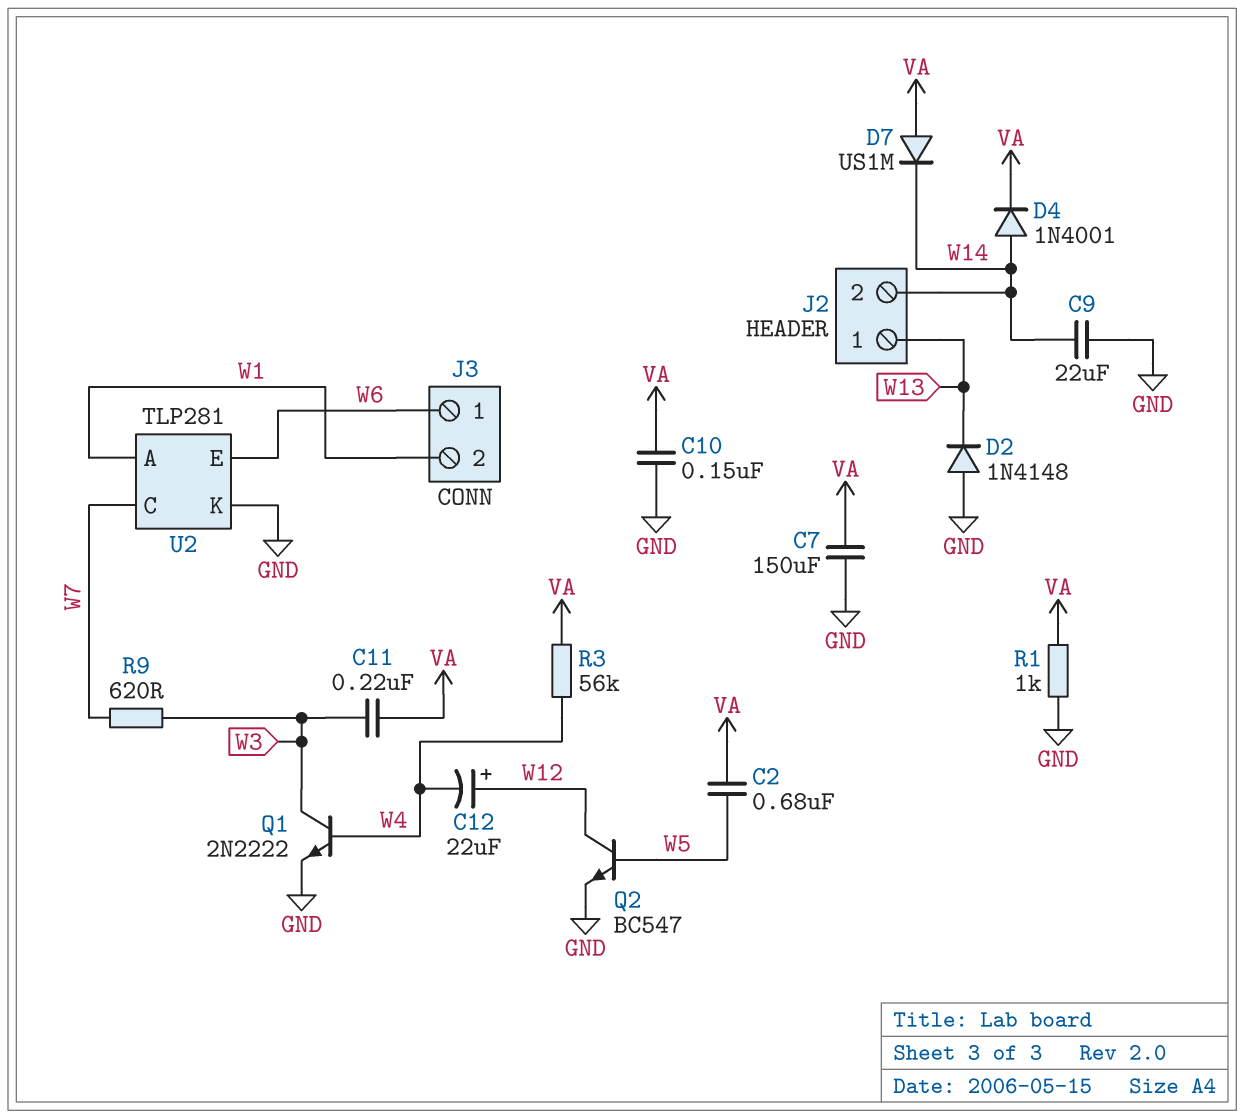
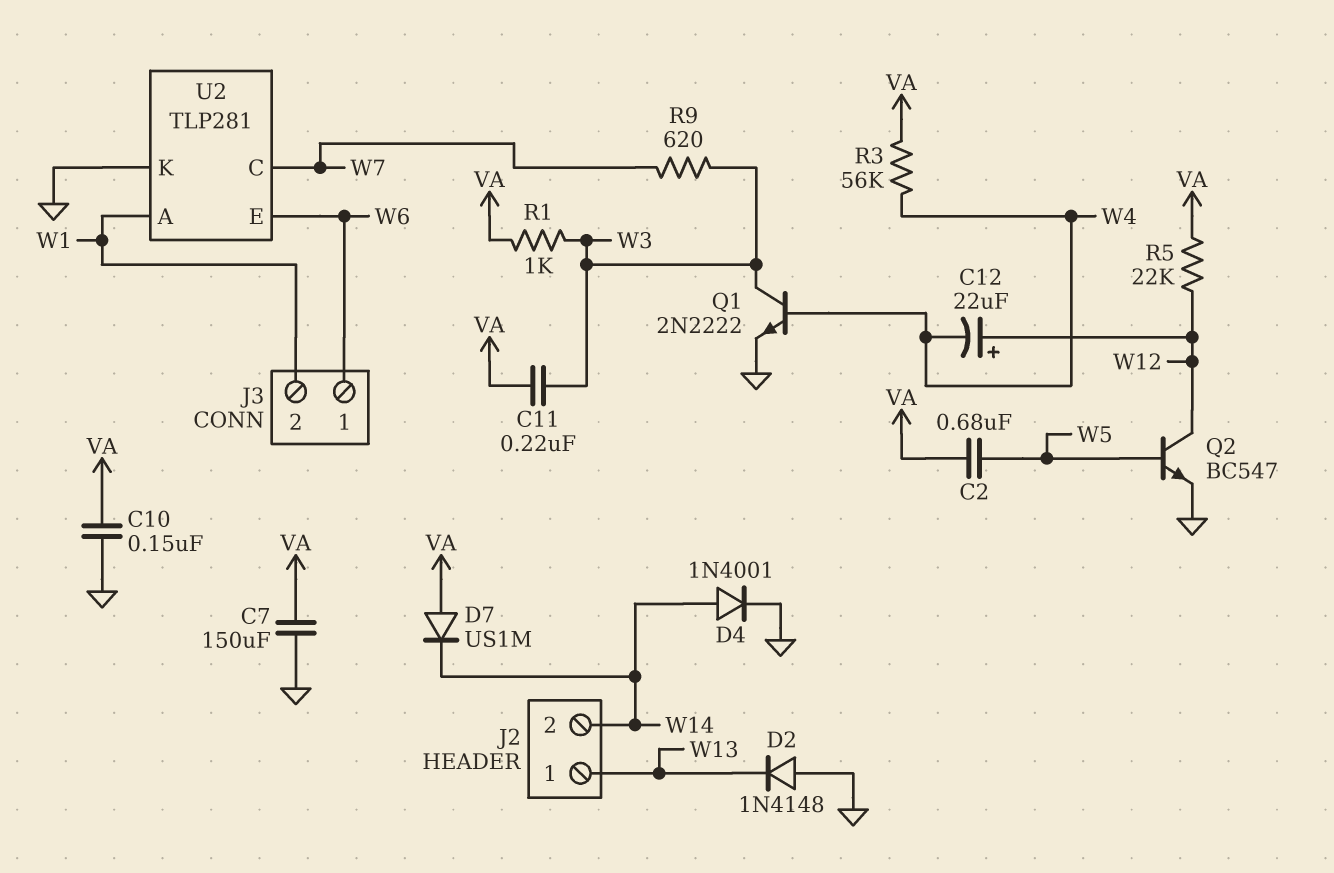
C9: 22uF (GND, W14) -> none
D4: diode 1N4001 (A W14, K VA) -> diode 1N4001 (A W14, K GND)
R1: 1k (GND, VA) -> 1k (VA, W3)
R5: none -> 22k (VA, W12)

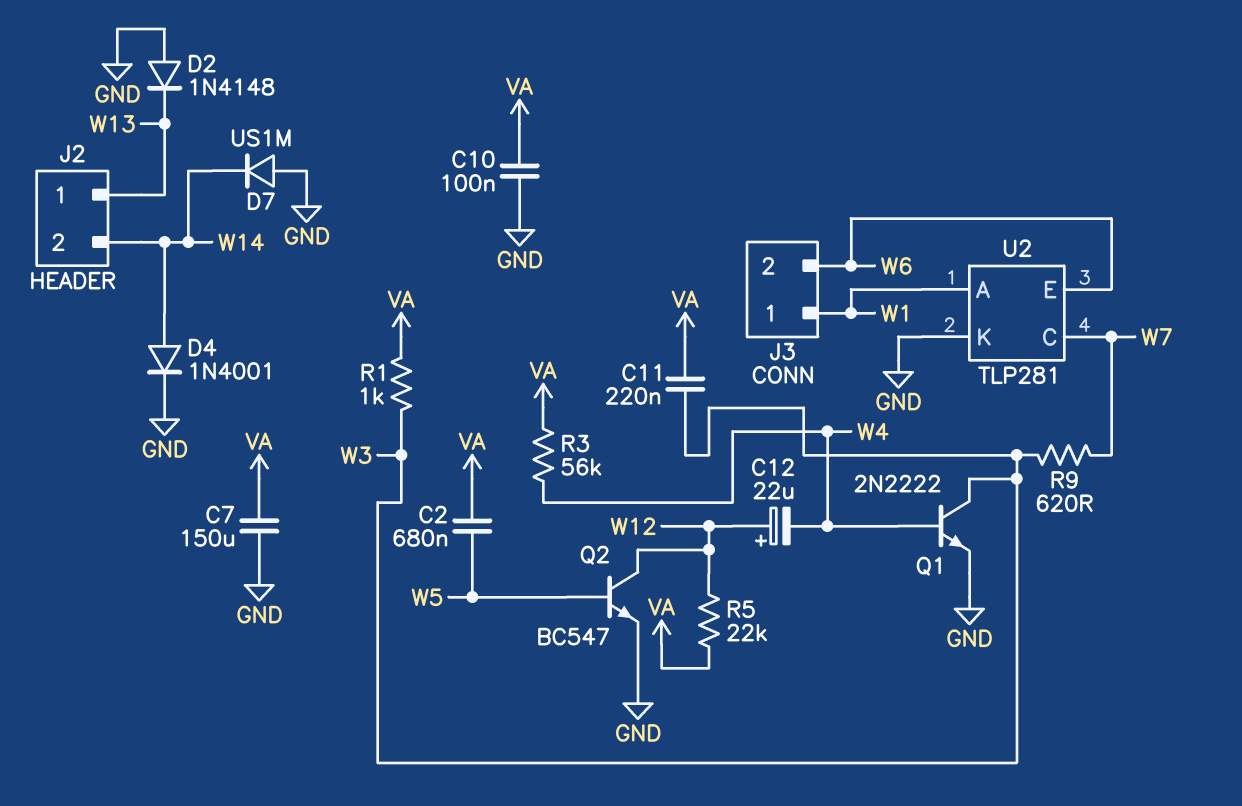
C10: 150nF (GND, VA) -> 100nF (GND, VA)
D7: diode US1M (A VA, K W14) -> diode US1M (A GND, K W14)
J3 pin 1: W6 -> W1
J3 pin 2: W1 -> W6

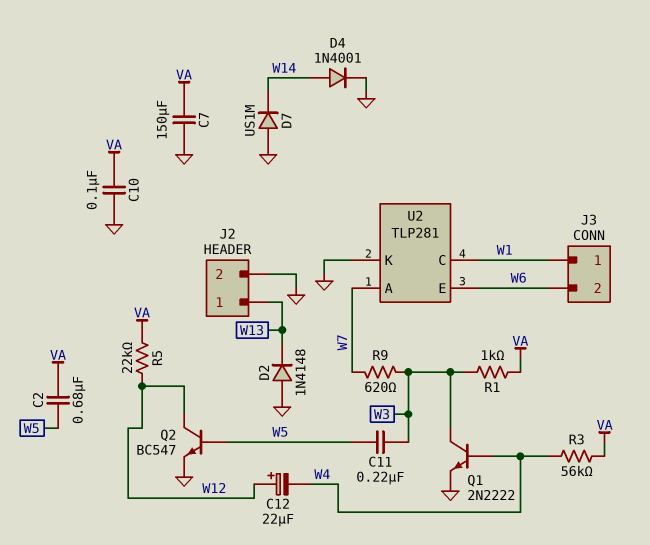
C11: 220nF (VA, W3) -> 220nF (W3, W5)
J2 pin 2: W14 -> GND
U2 pin A: W1 -> W7
U2 pin C: W7 -> W1

